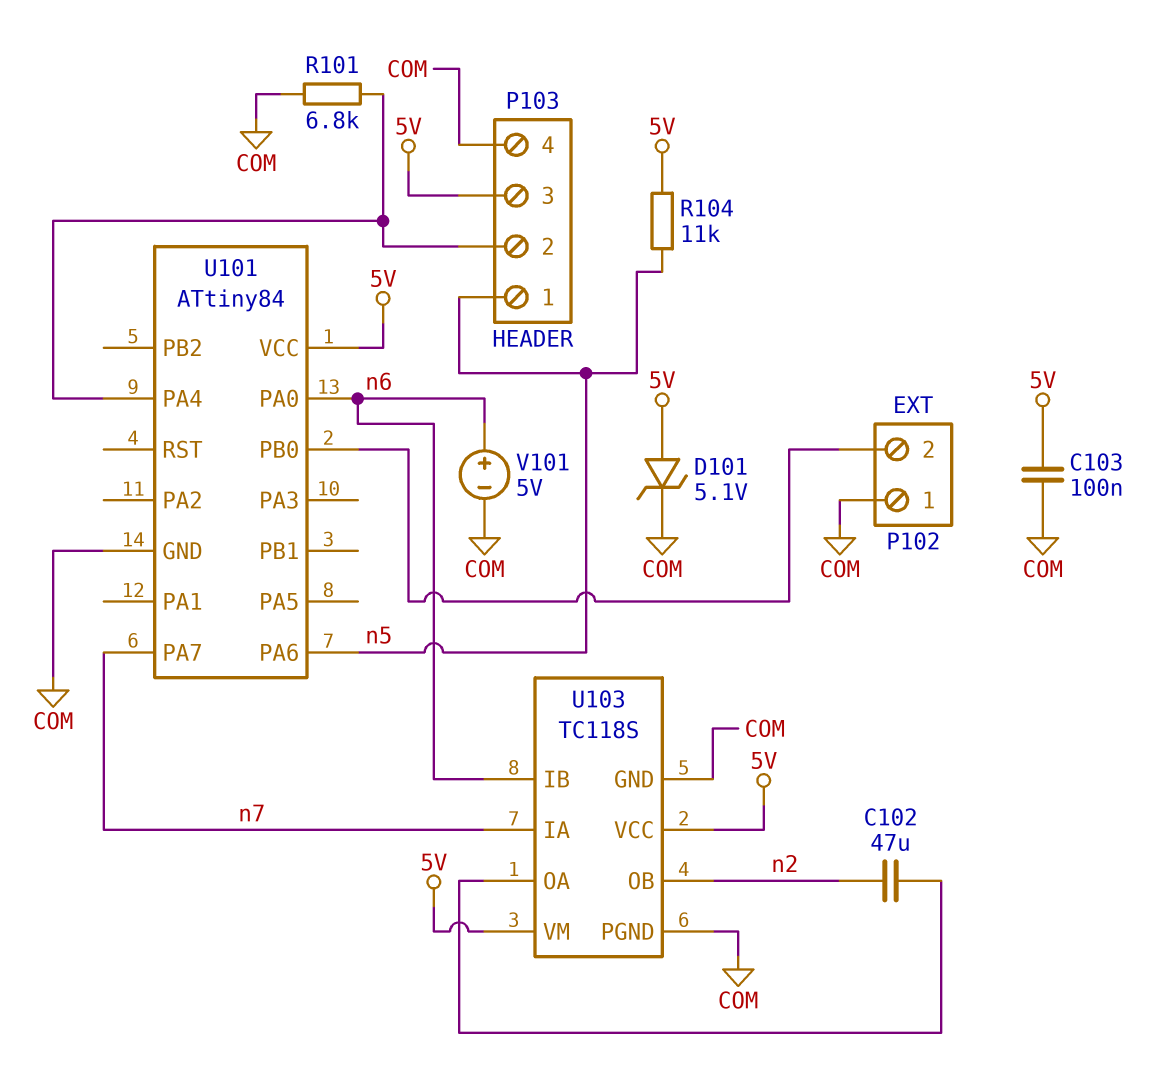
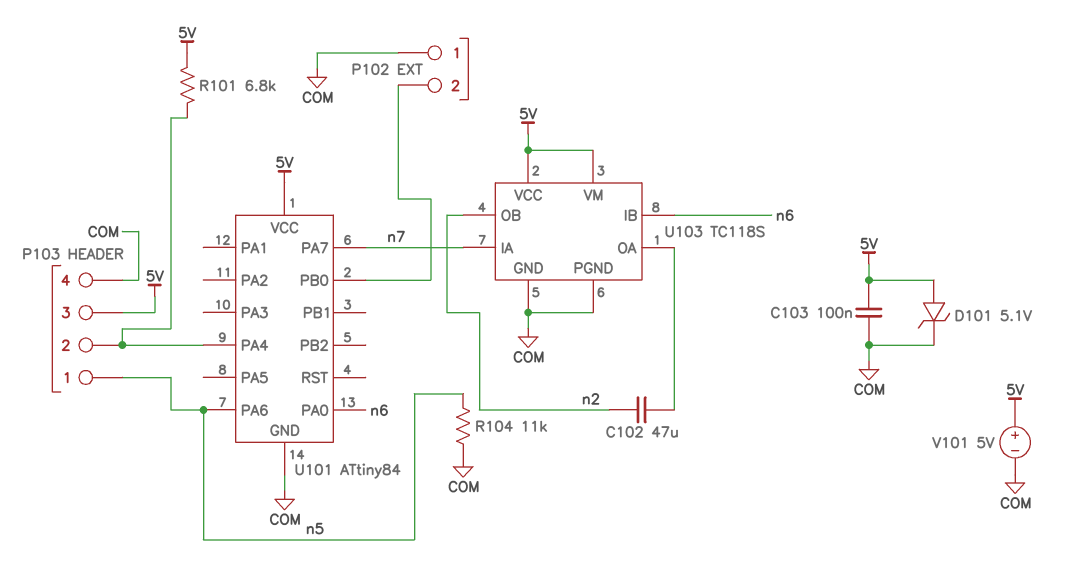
R101: 6.8k (COM, P103/2) -> 6.8k (5V, P103/2)
R104: 11k (5V, n5) -> 11k (COM, n5)
V101: 5V (plus n6, minus COM) -> 5V (plus 5V, minus COM)

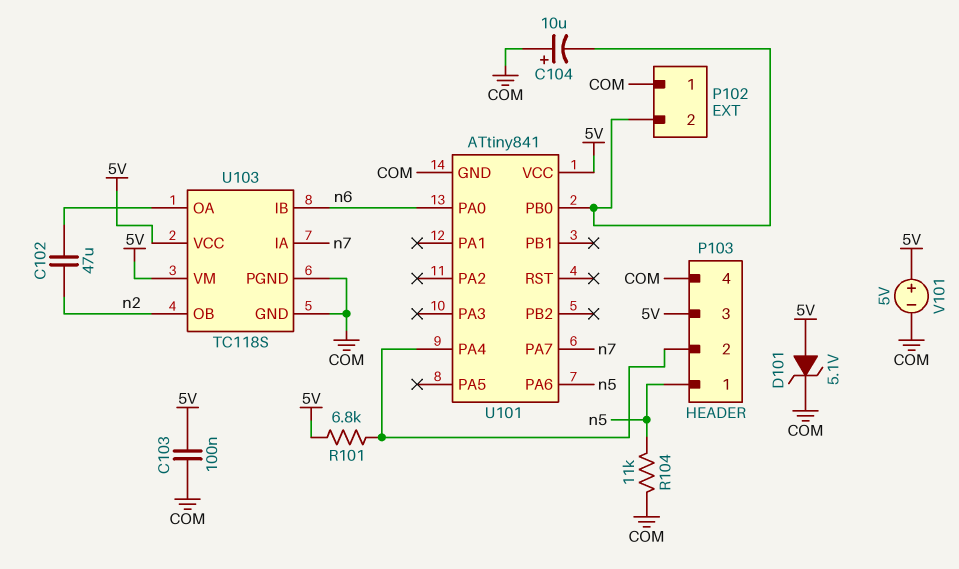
C104: none -> 10uF (plus COM, minus P102/2)
U101: ATtiny84 -> ATtiny841

